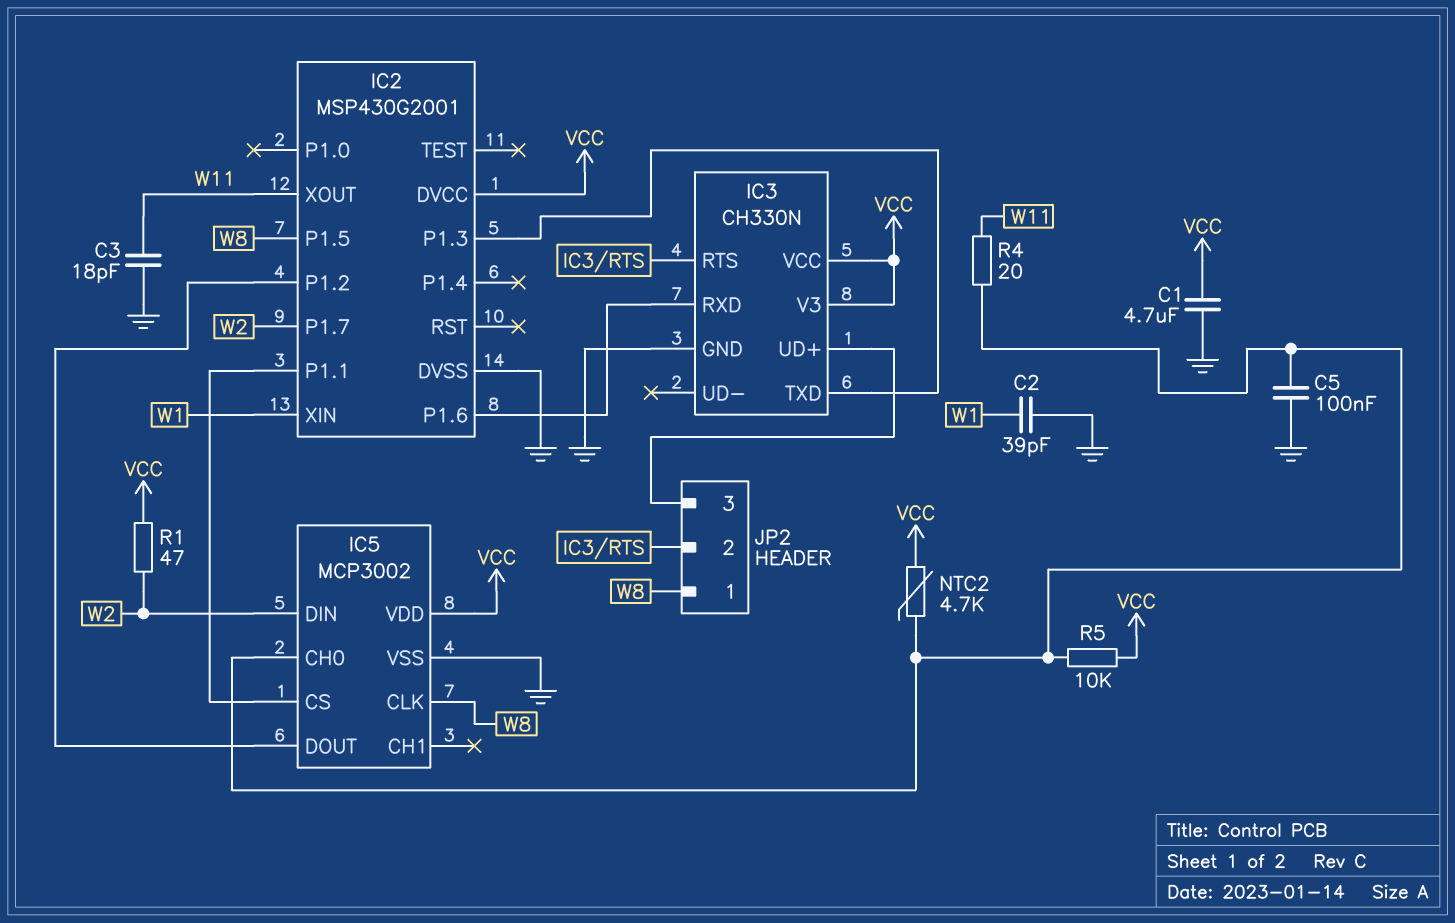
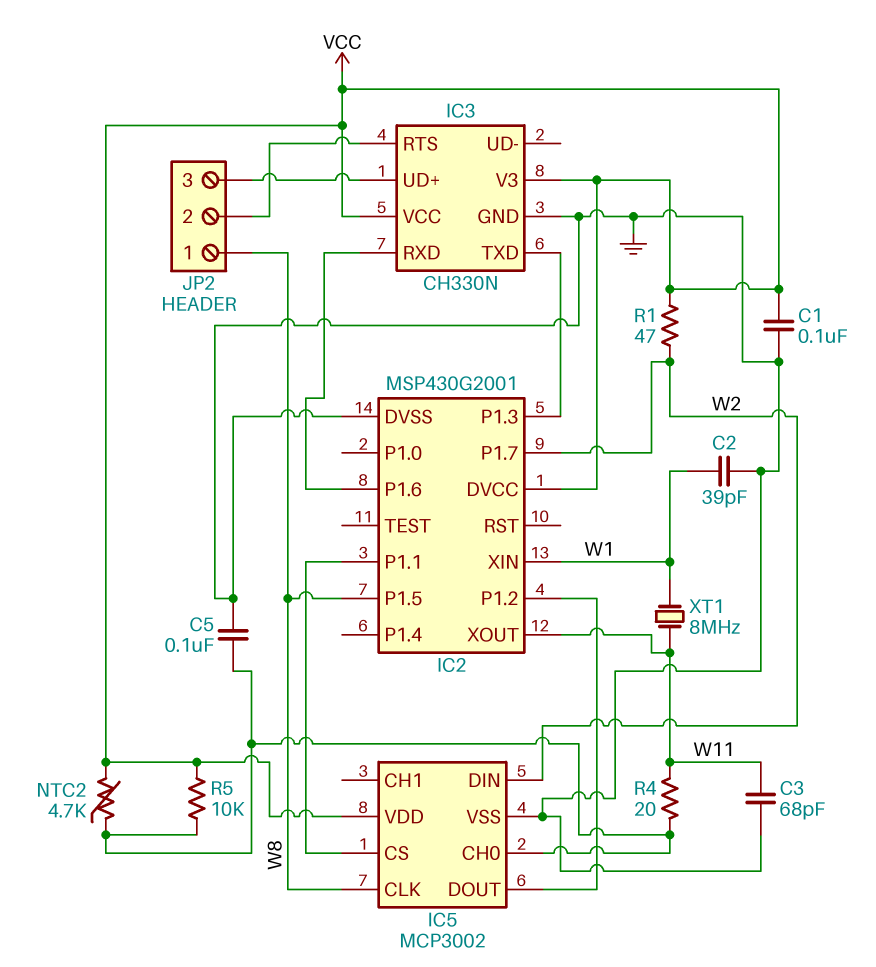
C1: 4.7uF (GND, VCC) -> 100nF (GND, VCC)
C3: 18pF (GND, W11) -> 68pF (GND, W11)
XT1: none -> 8MHz (W1, W11)

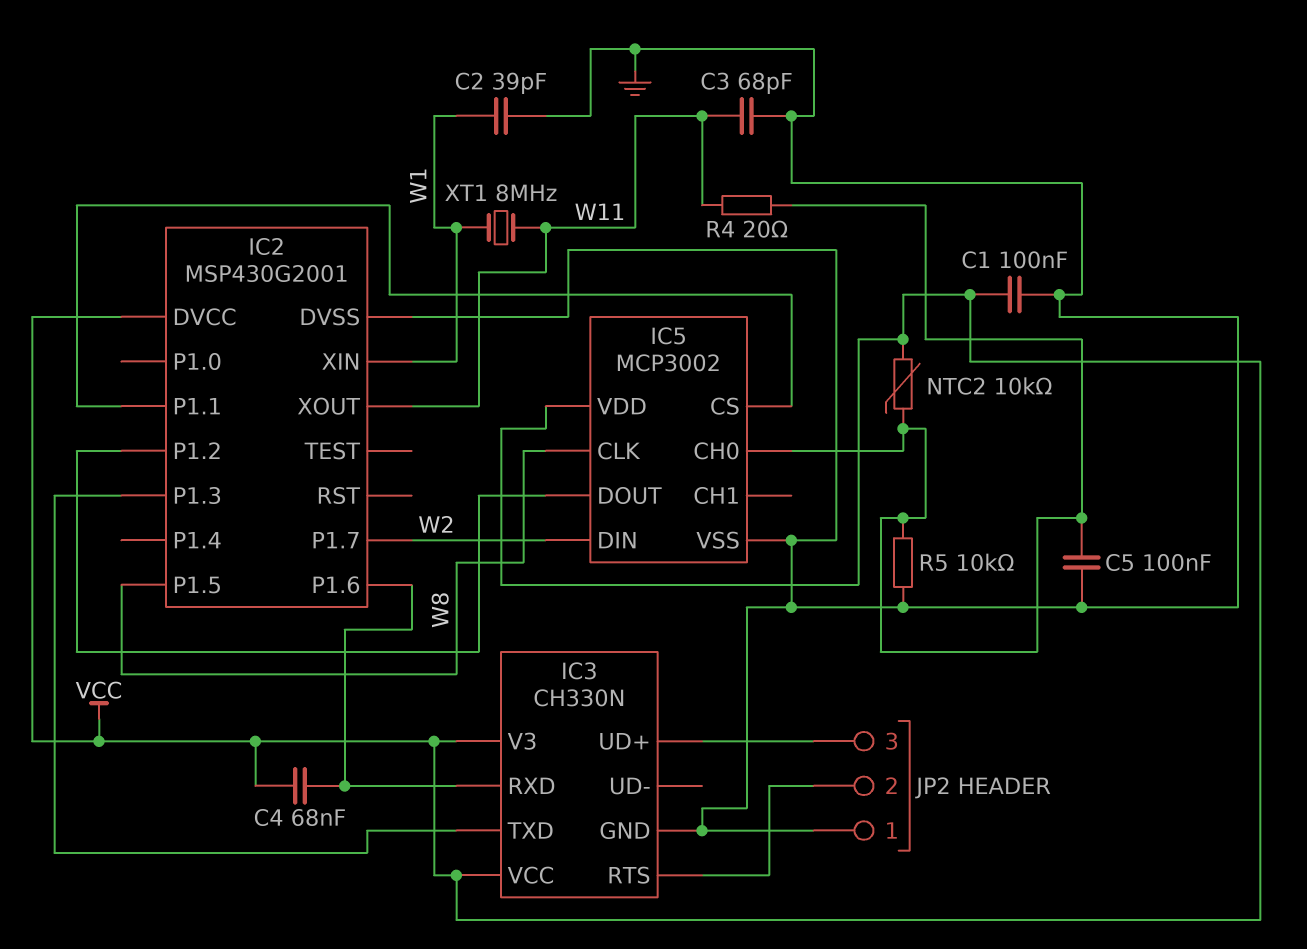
C4: none -> 68nF (IC2/P1.6, VCC)
JP2 pin 1: W8 -> GND
NTC2: 4.7k (IC5/CH0, VCC) -> 10k (IC5/CH0, VCC)
R1: 47 (VCC, W2) -> none
R5: 10k (IC5/CH0, VCC) -> 10k (GND, IC5/CH0)

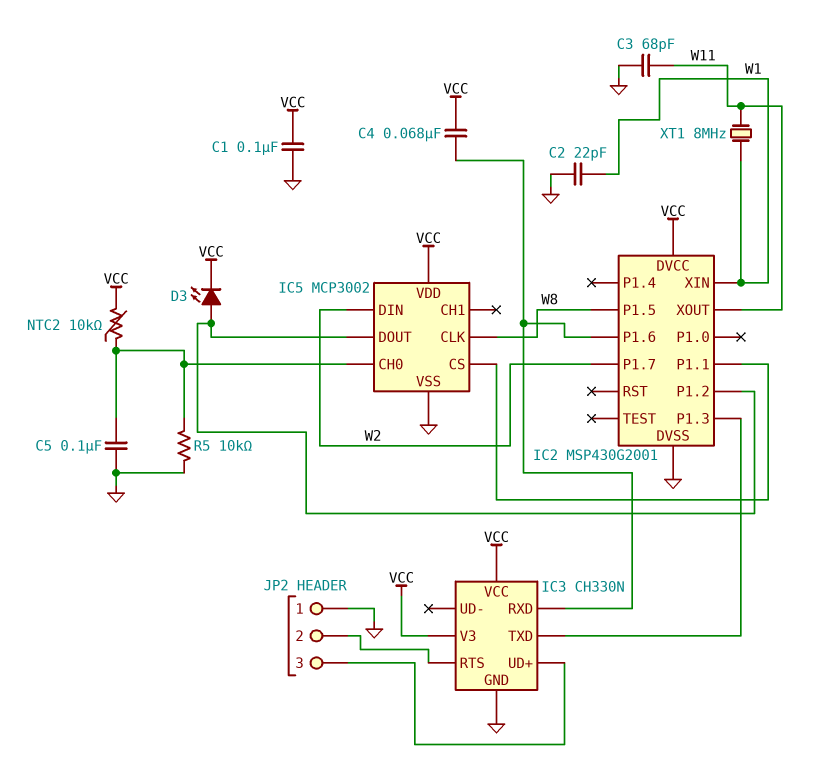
C2: 39pF (GND, W1) -> 22pF (GND, W1)
D3: none -> LED (A IC2/P1.2, K VCC)
R4: 20 (IC5/CH0, W11) -> none

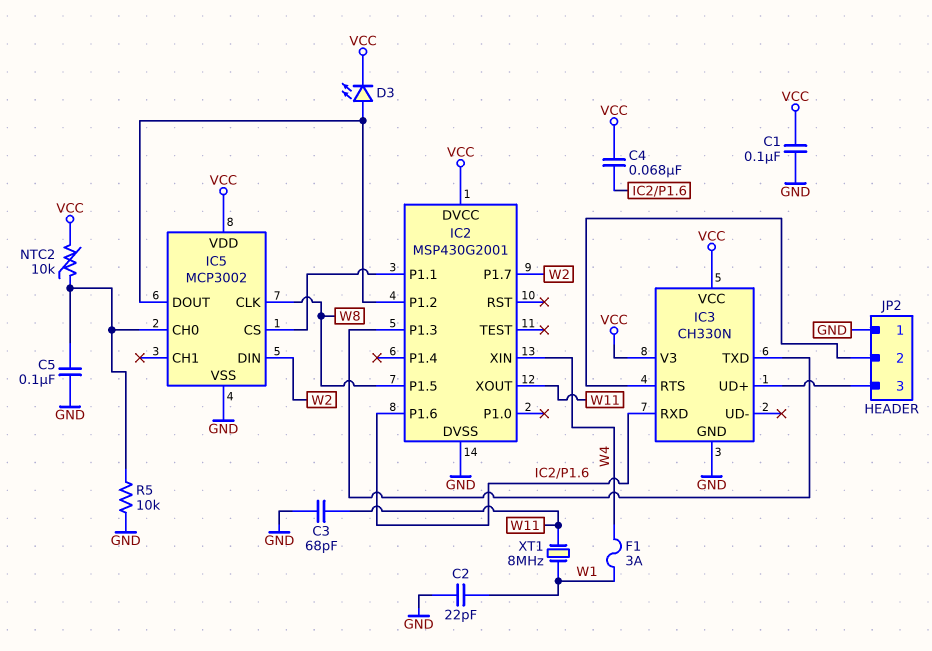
F1: none -> 3A (W1, W4)
IC2 pin XIN: W1 -> W4

